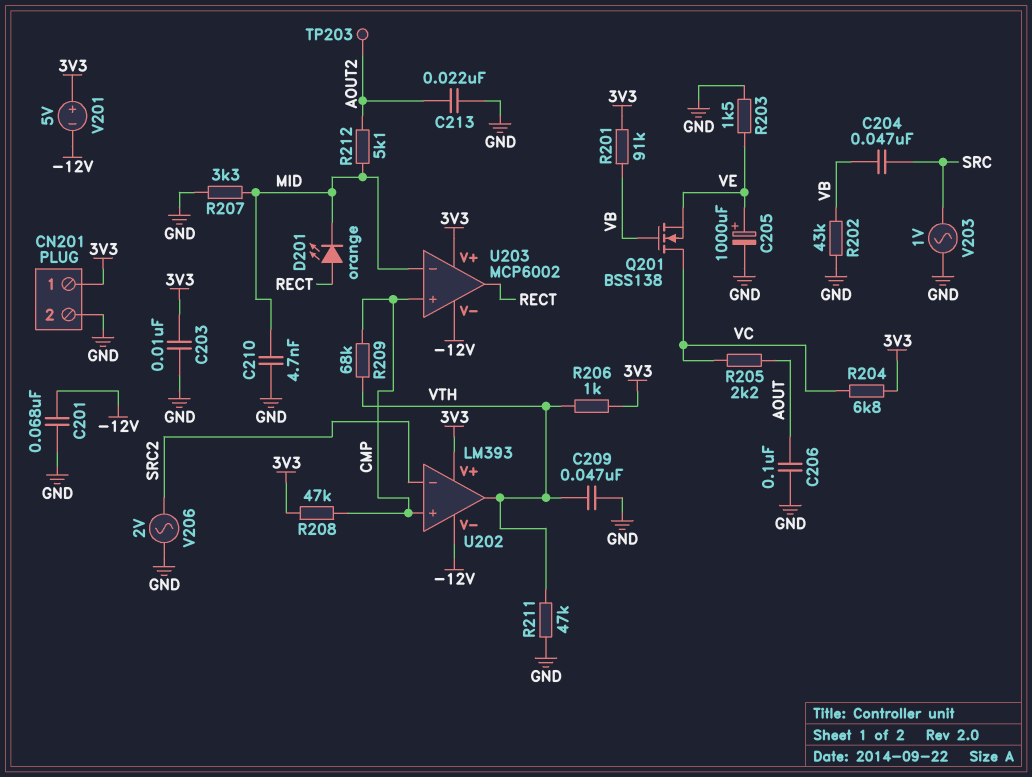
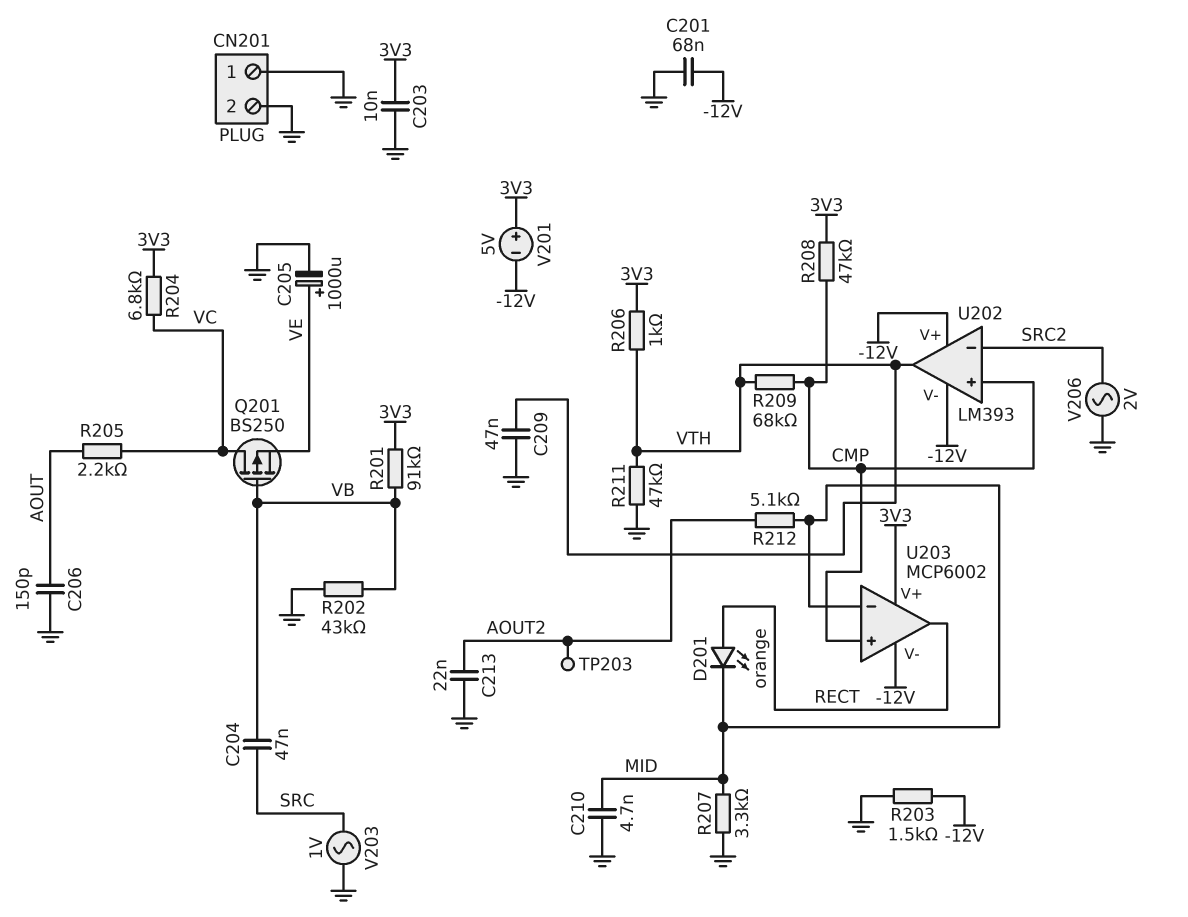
C206: 100nF (AOUT, GND) -> 150pF (AOUT, GND)
CN201 pin 1: 3V3 -> GND
Q201: NMOS BSS138 (G VB, D VC, S VE) -> PMOS BS250 (G VB, D VC, S VE)
R203: 1.5k (GND, VE) -> 1.5k (-12V, GND)
U202 pin V+: 3V3 -> -12V

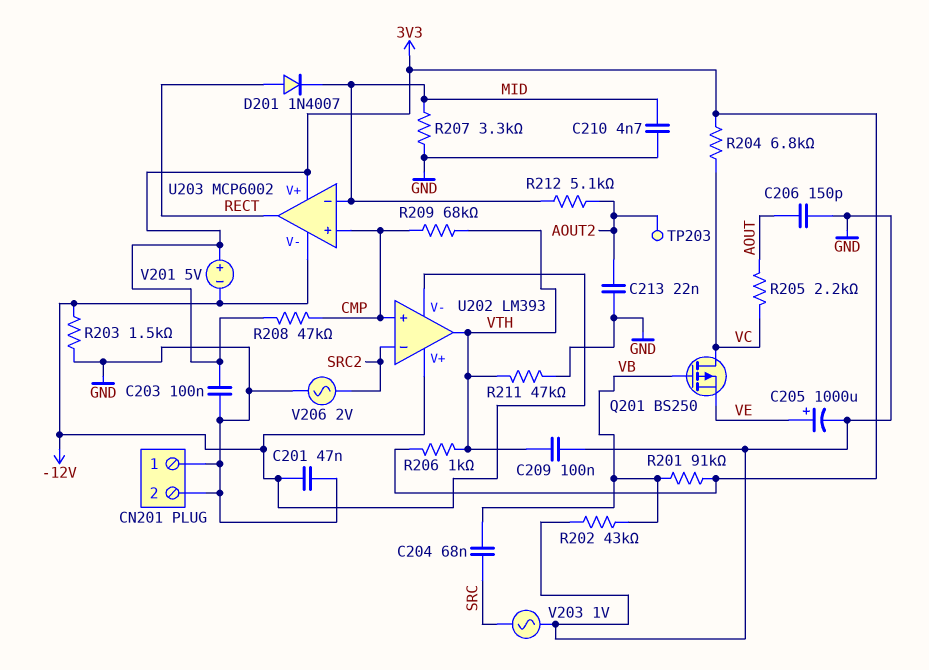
C201: 68nF (-12V, GND) -> 47nF (-12V, GND)
C203: 10nF (3V3, GND) -> 100nF (3V3, GND)
C204: 47nF (SRC, VB) -> 68nF (SRC, VB)
C209: 47nF (GND, VTH) -> 100nF (GND, VTH)
D201: LED orange (A RECT, K MID) -> diode 1N4007 (A RECT, K MID)

